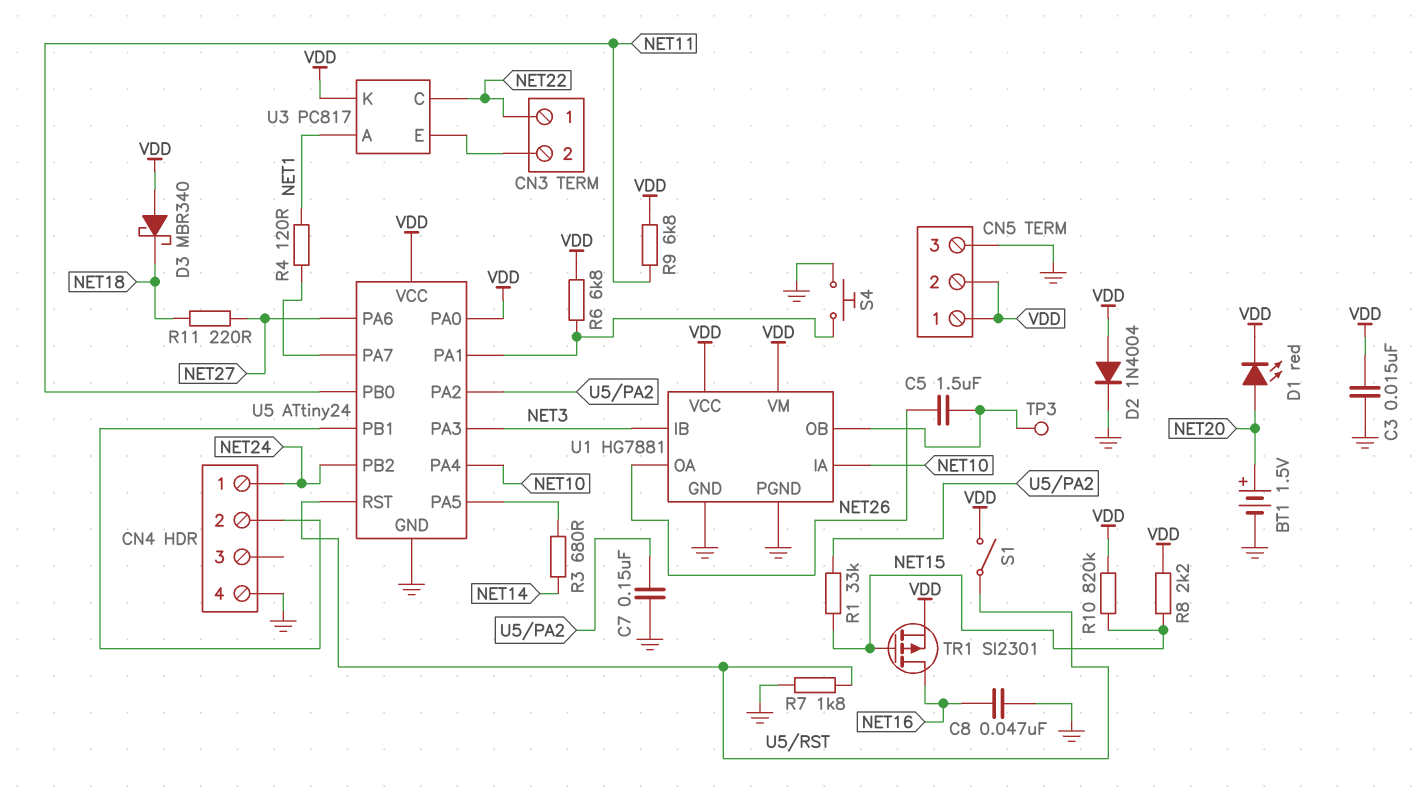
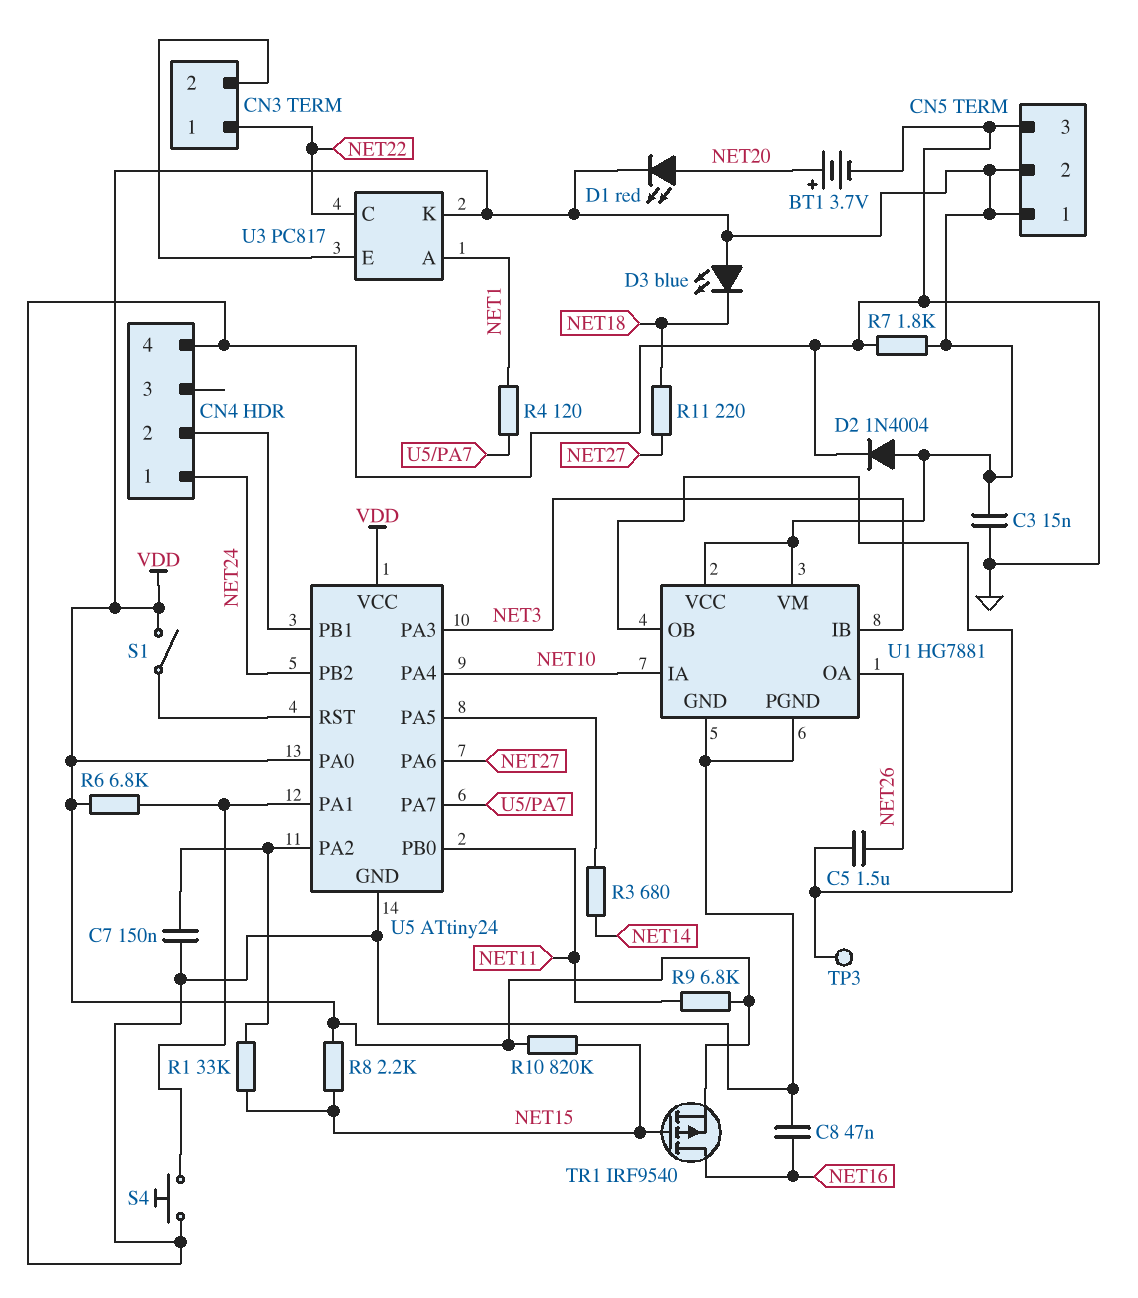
BT1: 1.5V (plus NET20, minus GND) -> 3.7V (plus NET20, minus GND)
D3: schottky MBR340 (A VDD, K NET18) -> LED blue (A VDD, K NET18)
R7: 1.8k (GND, U5/RST) -> 1.8k (GND, VDD)
TR1: PMOS SI2301 (G NET15, D NET16, S VDD) -> PMOS IRF9540 (G NET15, D NET16, S VDD)

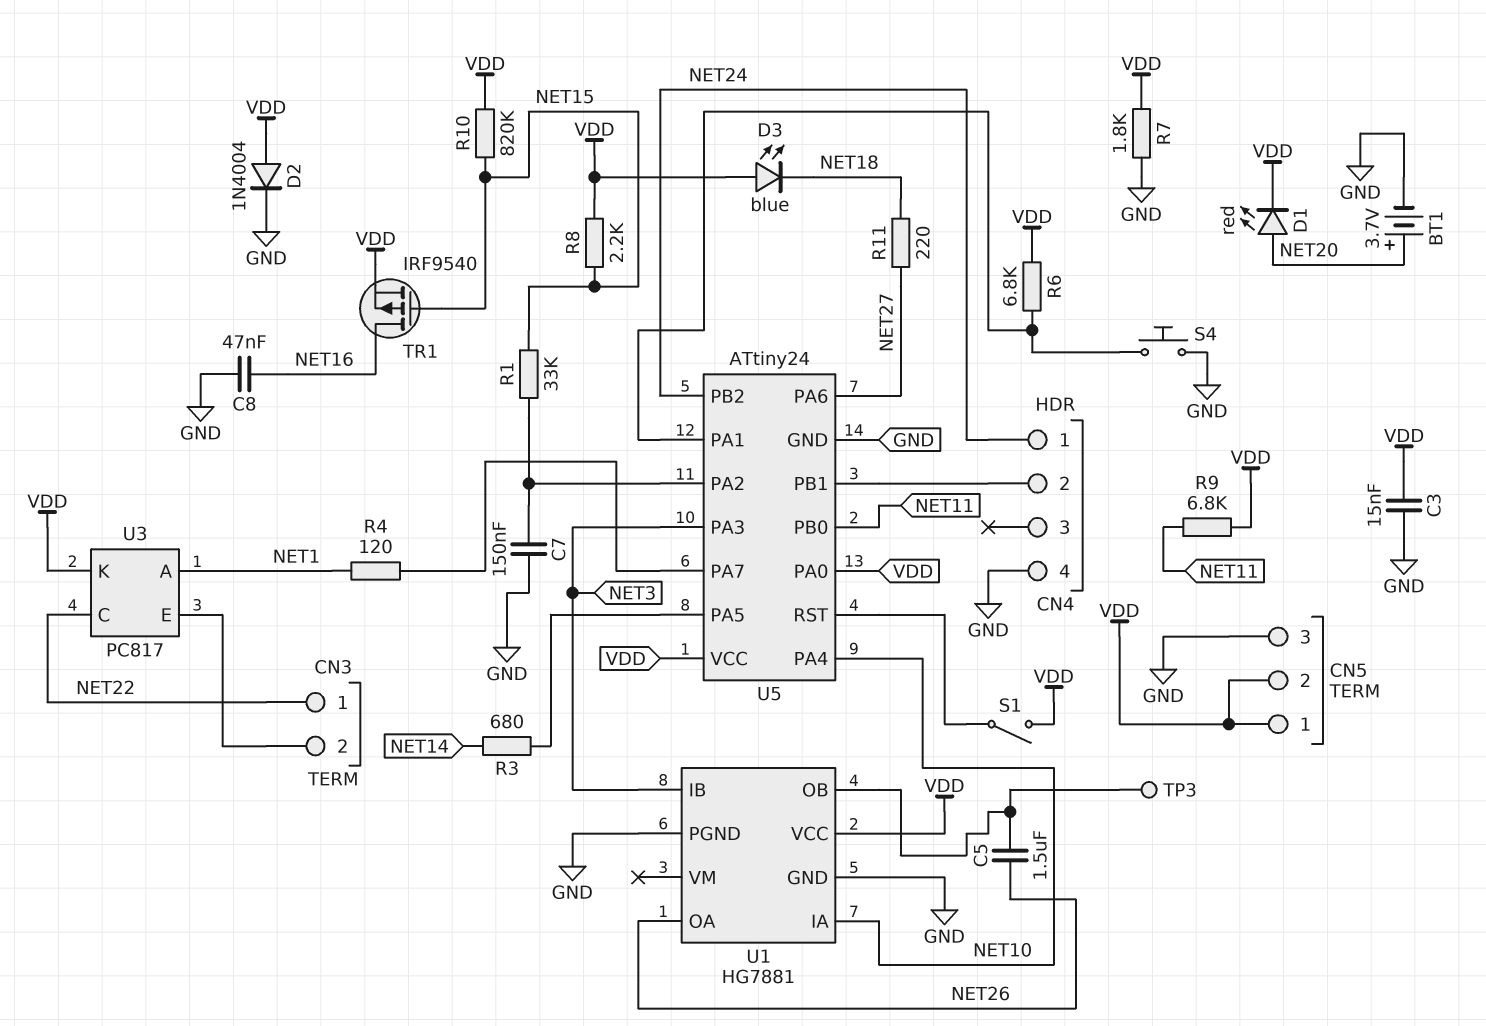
U1 pin VM: VDD -> none

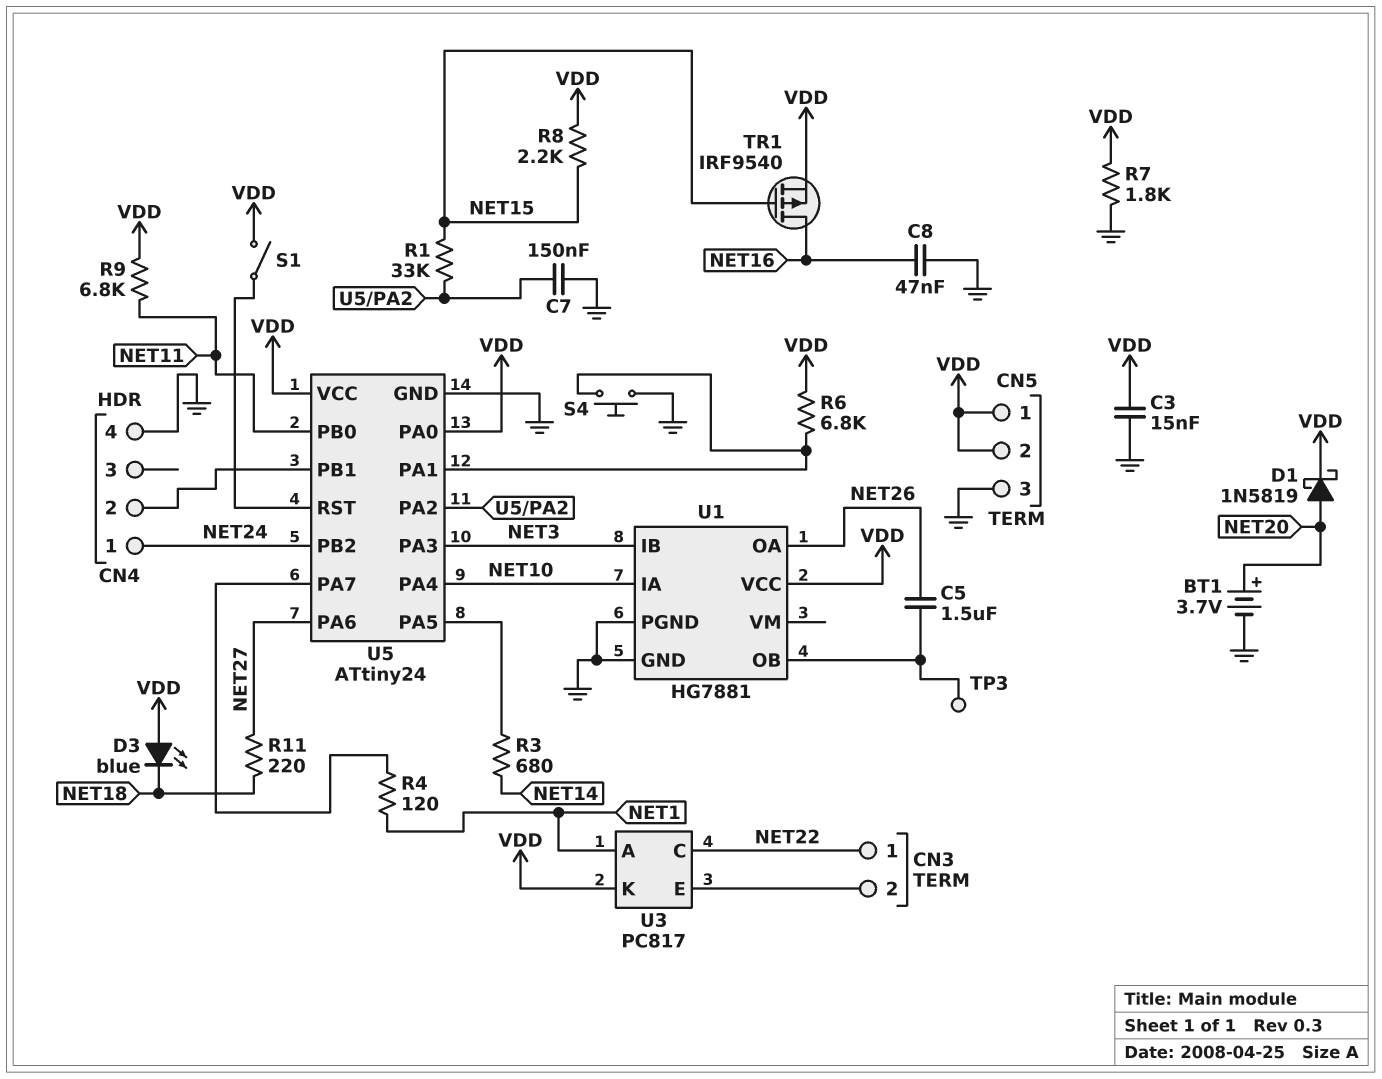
D1: LED red (A NET20, K VDD) -> schottky 1N5819 (A NET20, K VDD)
D2: diode 1N4004 (A VDD, K GND) -> none
R10: 820k (NET15, VDD) -> none

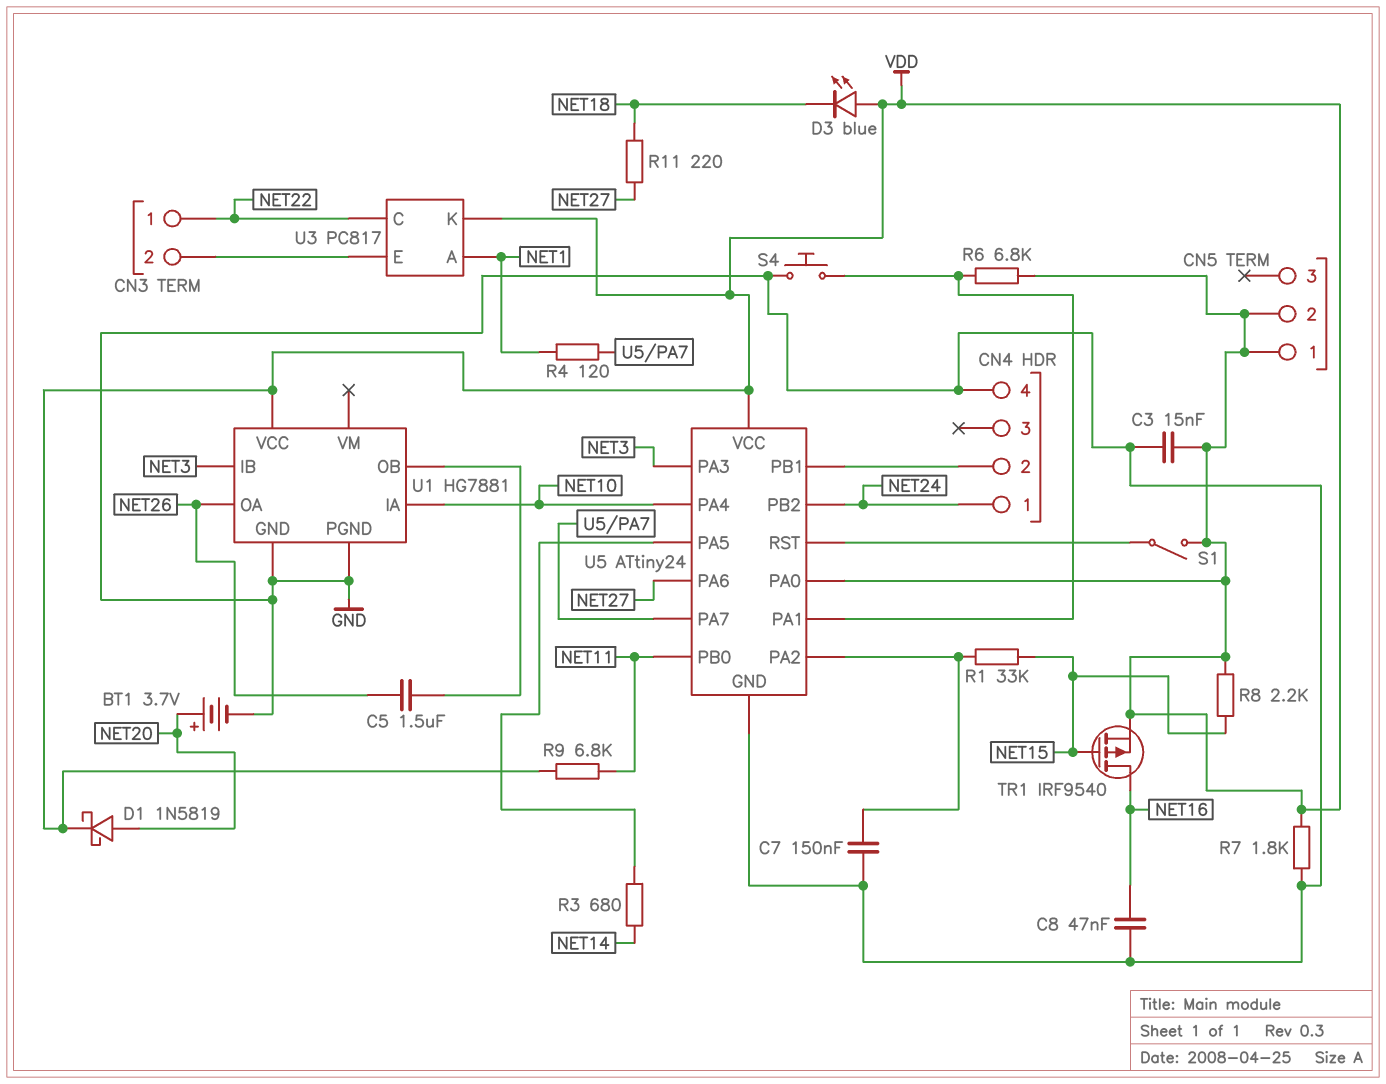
CN5 pin 3: GND -> none
TP3: test point (U1/OB) -> none

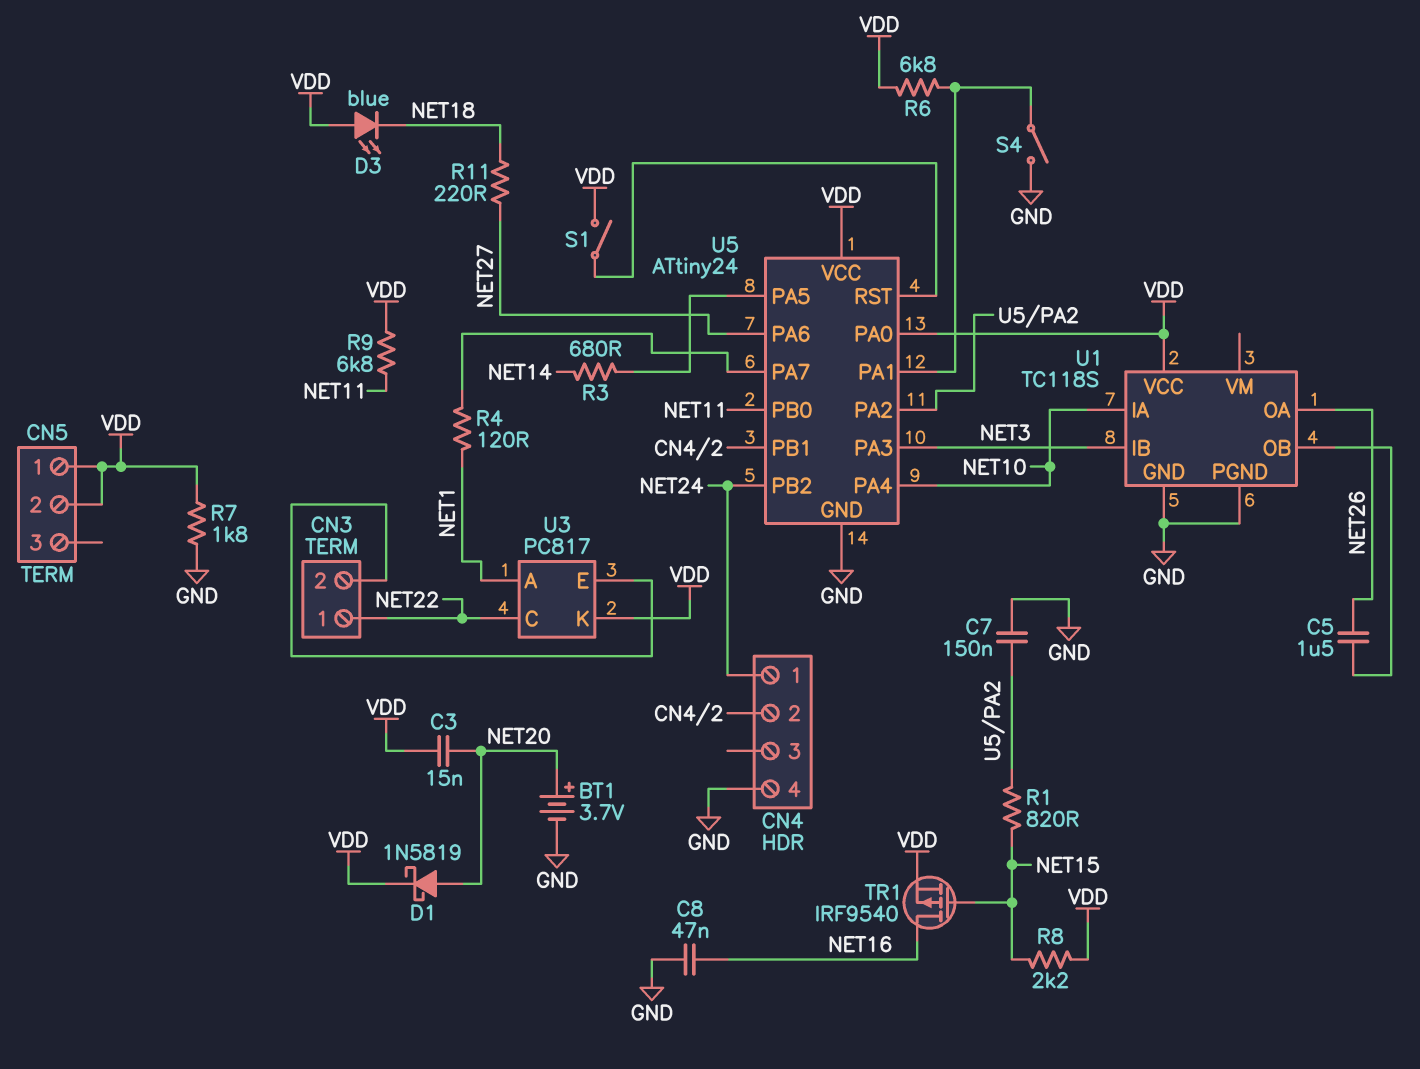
C3: 15nF (GND, VDD) -> 15nF (NET20, VDD)
R1: 33k (NET15, U5/PA2) -> 820 (NET15, U5/PA2)
S4: button (GND, U5/PA1) -> switch (GND, U5/PA1)
U1: HG7881 -> TC118S

